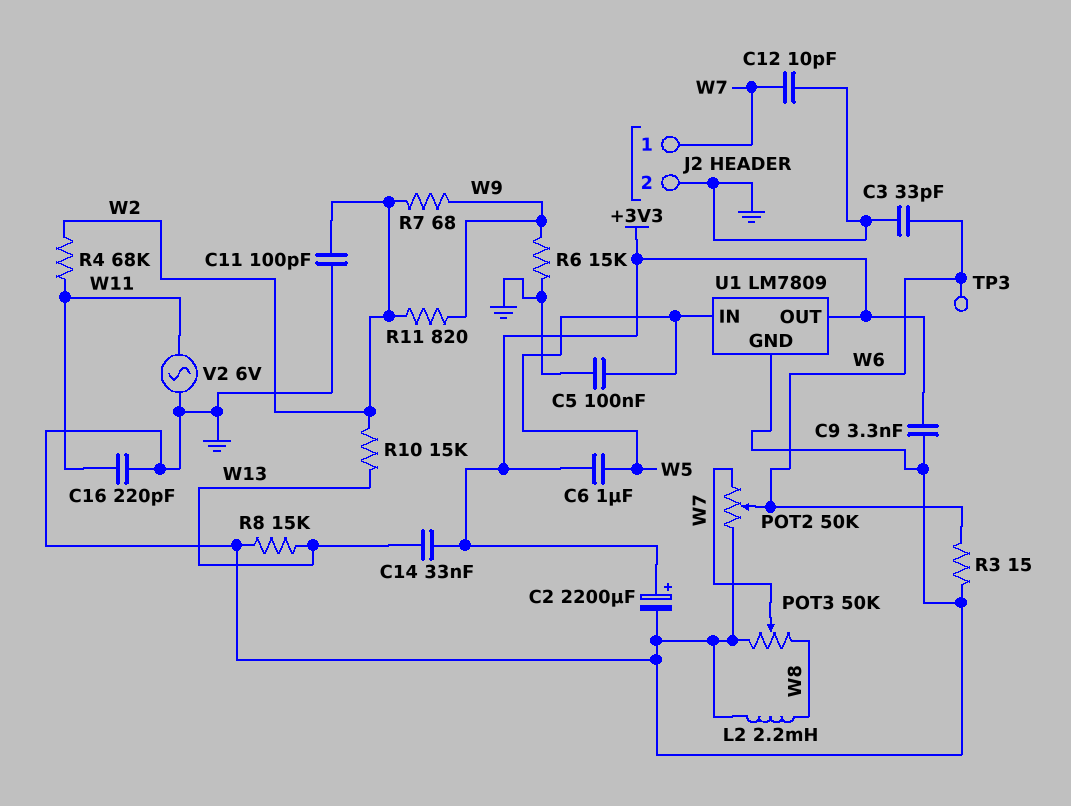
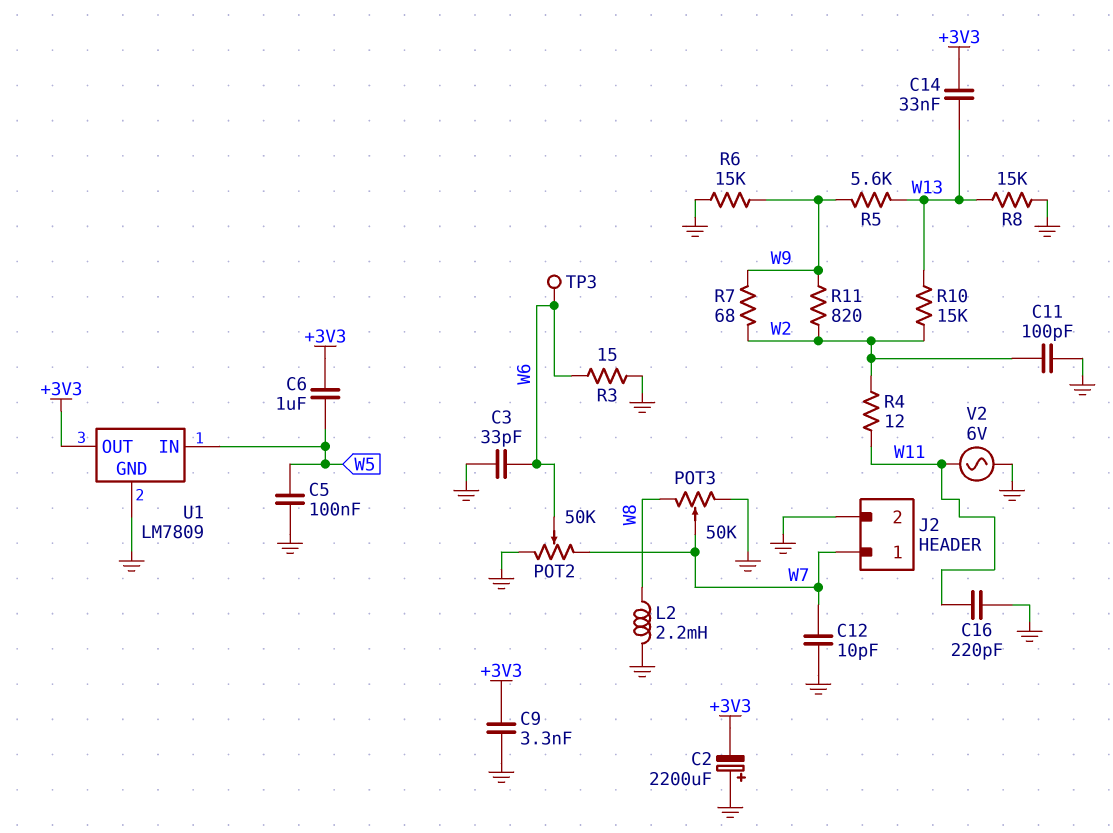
C2: 2200uF (plus +3V3, minus GND) -> 2200uF (plus GND, minus +3V3)
R4: 68k (W2, W11) -> 12 (W2, W11)
R5: none -> 5.6k (W9, W13)

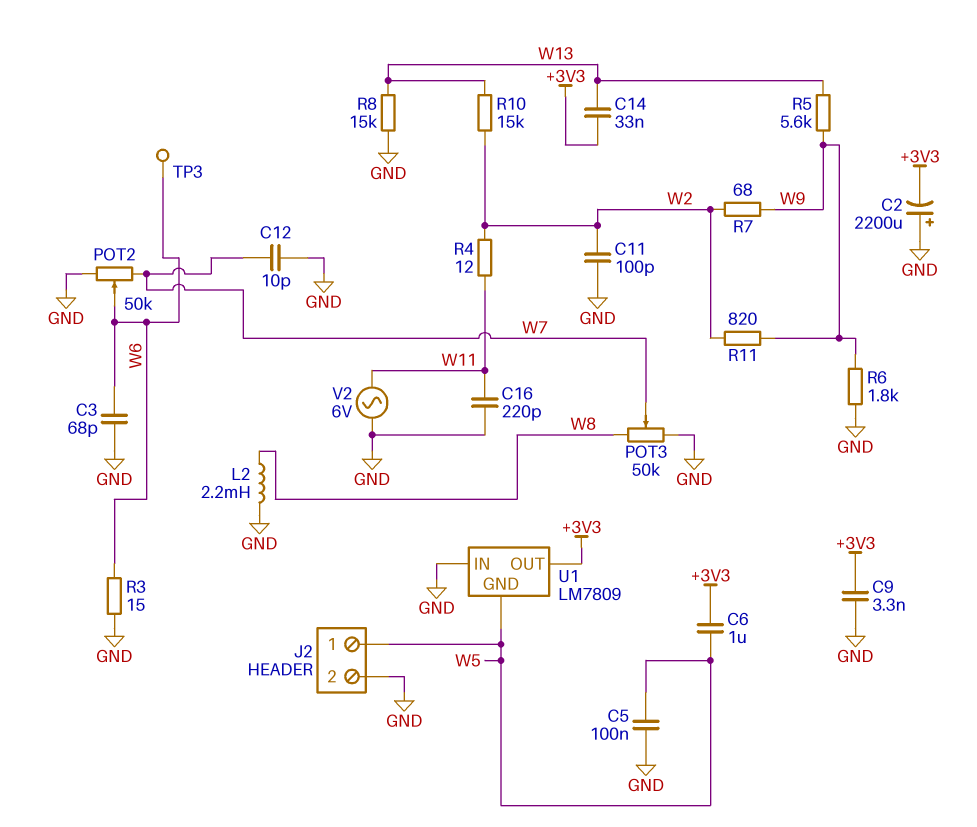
C3: 33pF (GND, W6) -> 68pF (GND, W6)
J2 pin 1: W7 -> W5
R6: 15k (GND, W9) -> 1.8k (GND, W9)
U1 pin GND: GND -> W5
U1 pin IN: W5 -> GND

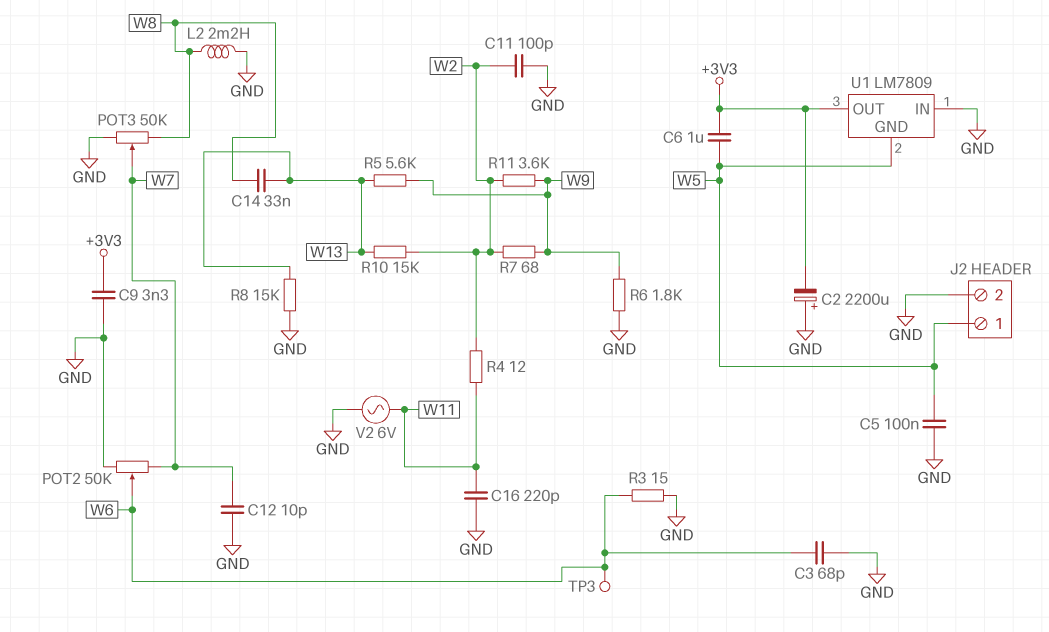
C14: 33nF (+3V3, W13) -> 33nF (W8, W13)
R11: 820 (W2, W9) -> 3.6k (W2, W9)

